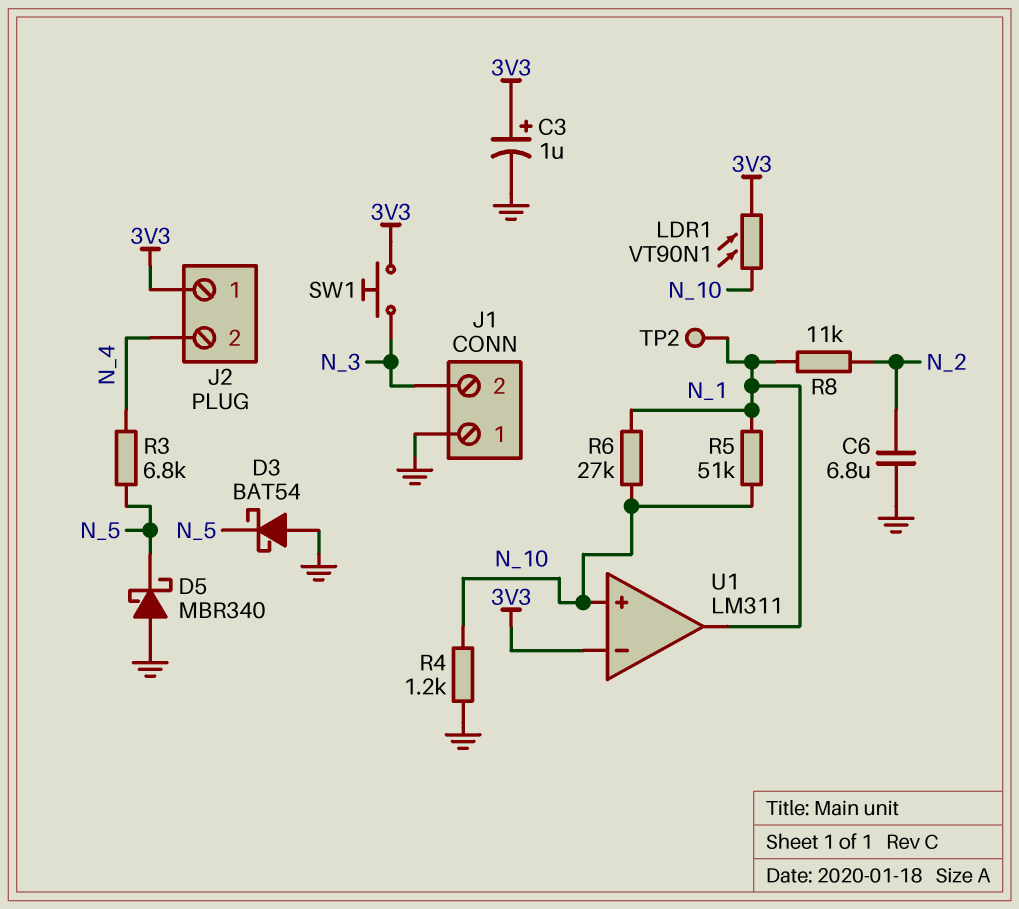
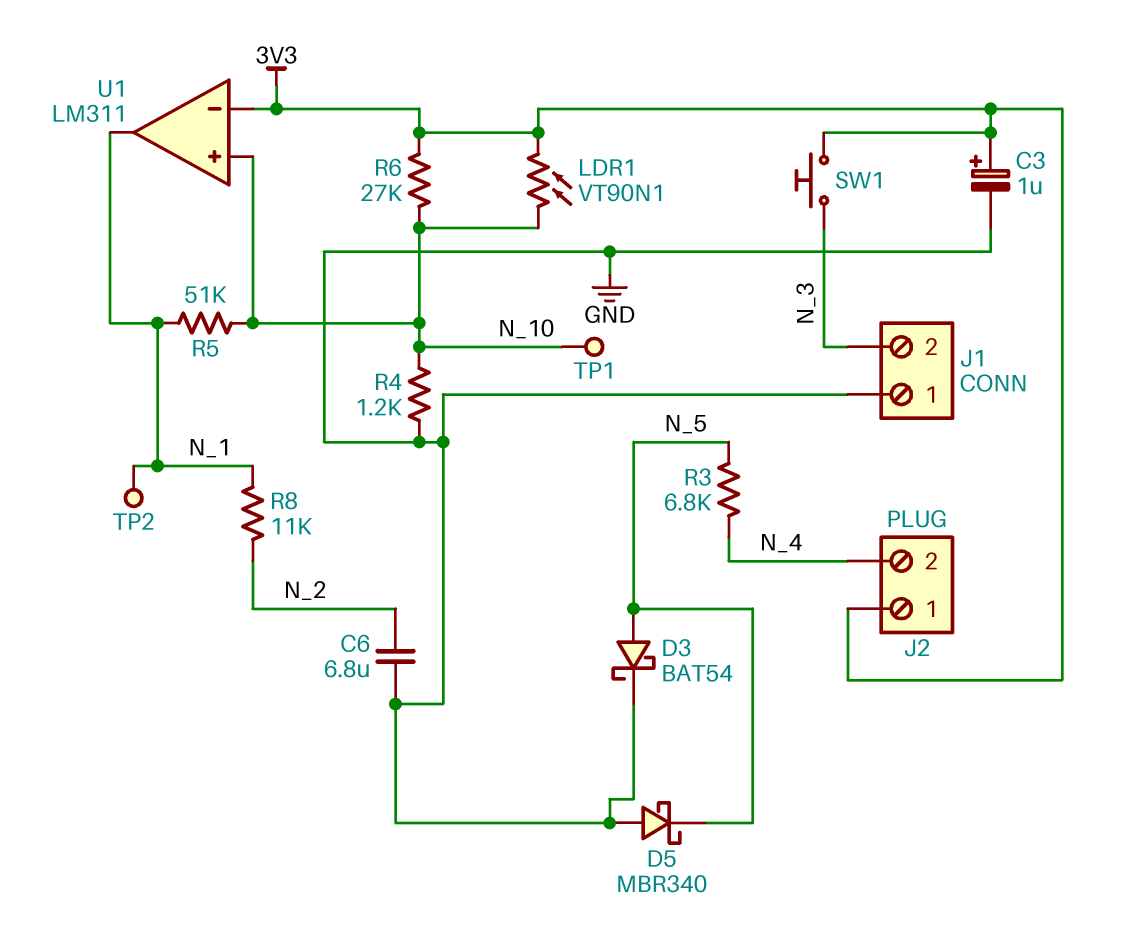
D3: schottky BAT54 (A GND, K N_5) -> schottky BAT54 (A N_5, K GND)
R6: 27k (N_1, N_10) -> 27k (3V3, N_10)
TP1: none -> test point (N_10)

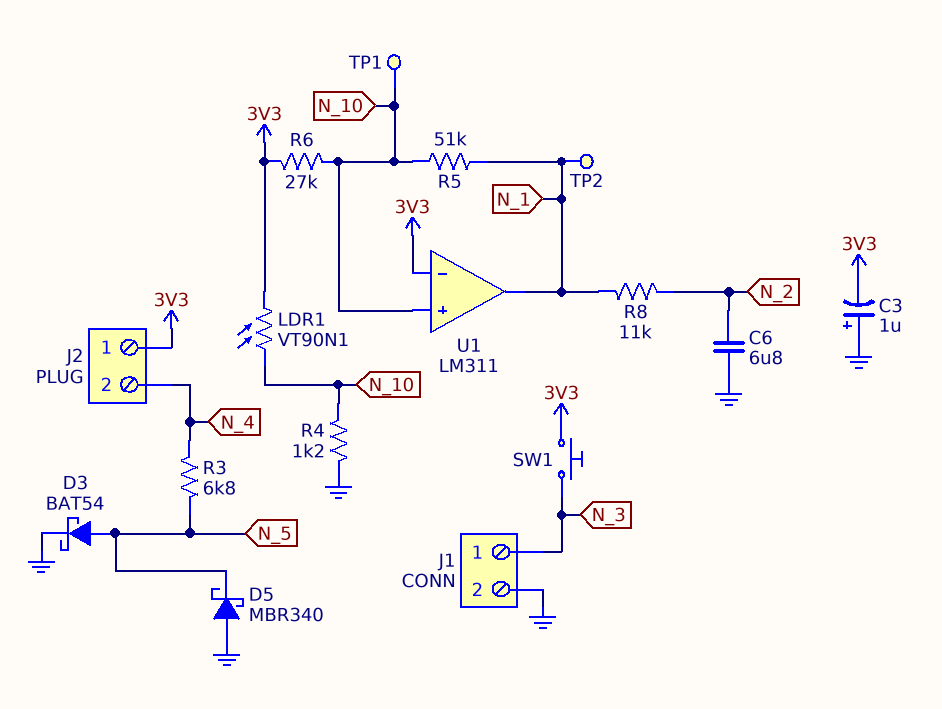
C3: 1uF (plus 3V3, minus GND) -> 1uF (plus GND, minus 3V3)
J1 pin 1: GND -> N_3
J1 pin 2: N_3 -> GND

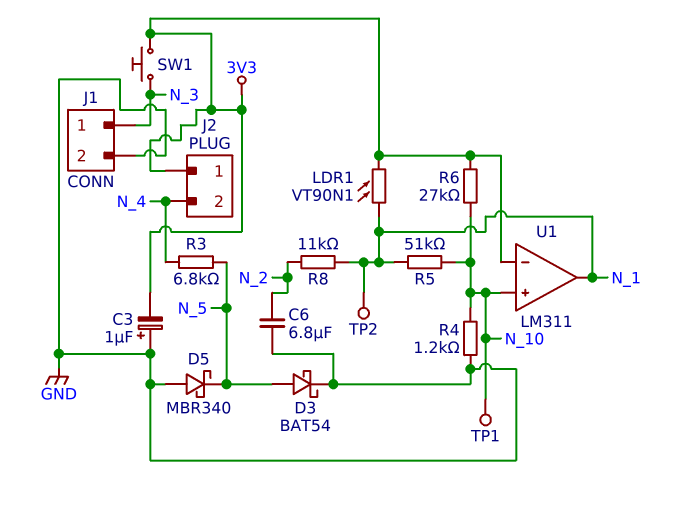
LDR1: VT90N1 (3V3, N_10) -> VT90N1 (3V3, N_1)

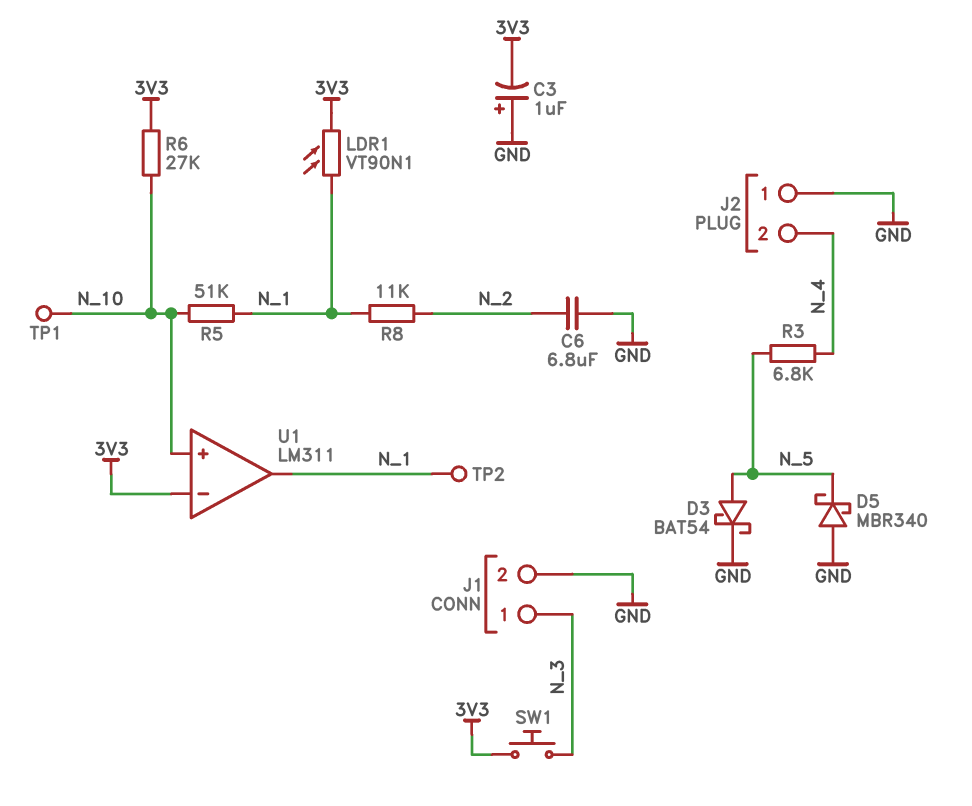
J2 pin 1: 3V3 -> GND
R4: 1.2k (GND, N_10) -> none

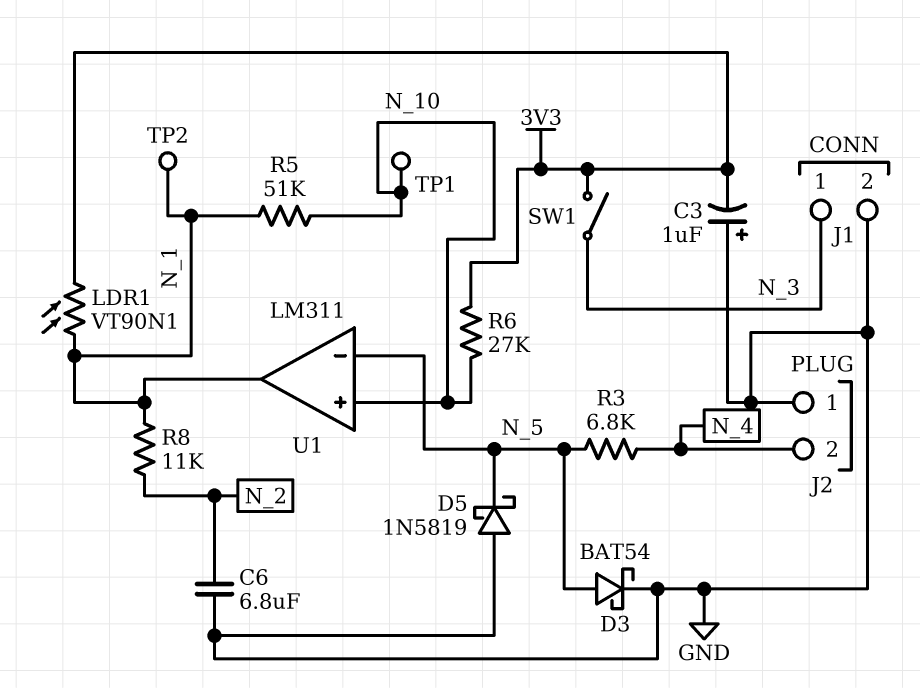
D5: schottky MBR340 (A GND, K N_5) -> schottky 1N5819 (A GND, K N_5)
SW1: button (3V3, N_3) -> switch (3V3, N_3)
U1 pin in-: 3V3 -> N_5

